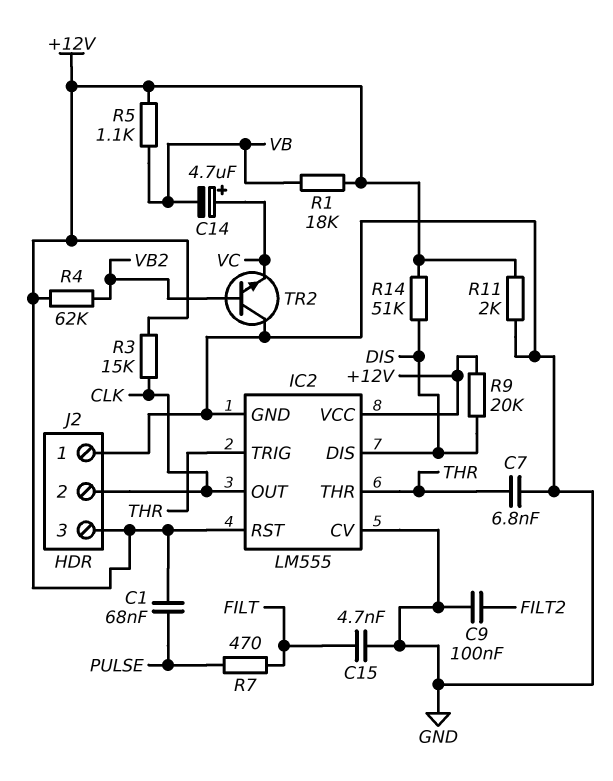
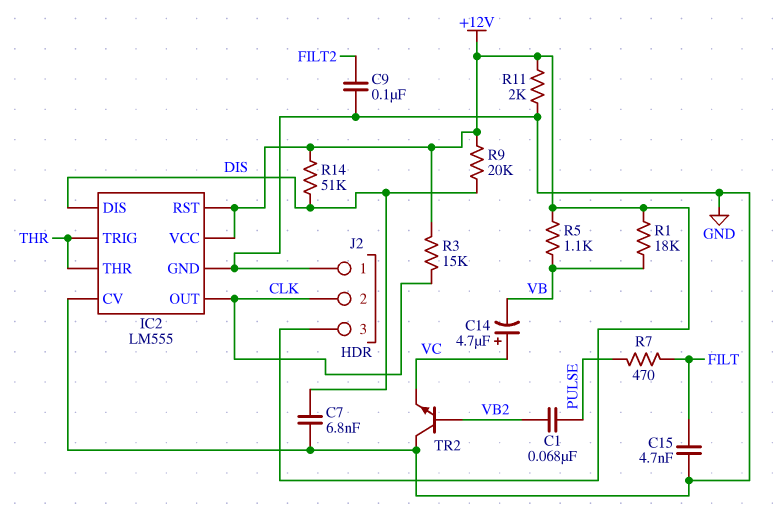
C1: 68nF (+12V, PULSE) -> 68nF (PULSE, VB2)
C7: 6.8nF (GND, THR) -> 6.8nF (DIS, GND)
R4: 62k (+12V, VB2) -> none

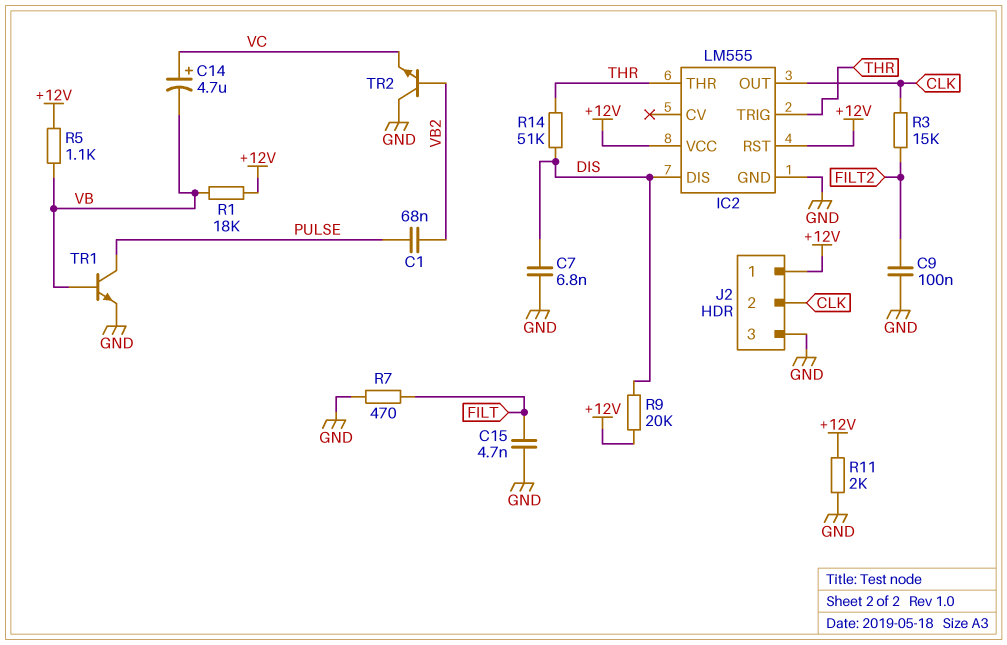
IC2 pin CV: GND -> none
J2 pin 1: GND -> +12V
J2 pin 3: +12V -> GND
R3: 15k (+12V, CLK) -> 15k (CLK, FILT2)
R7: 470 (FILT, PULSE) -> 470 (FILT, GND)
R14: 51k (+12V, DIS) -> 51k (DIS, THR)
TR1: none -> NPN (B VB, C PULSE, E GND)

